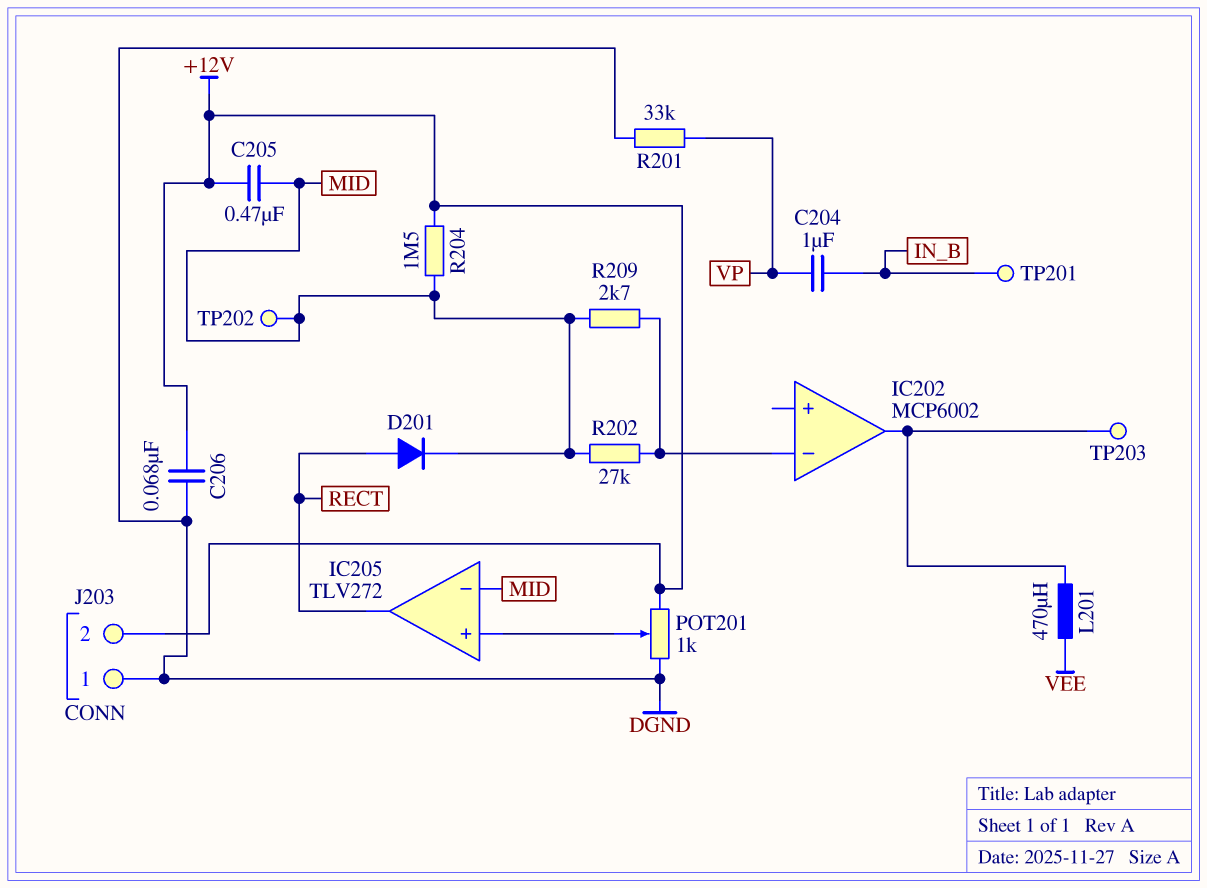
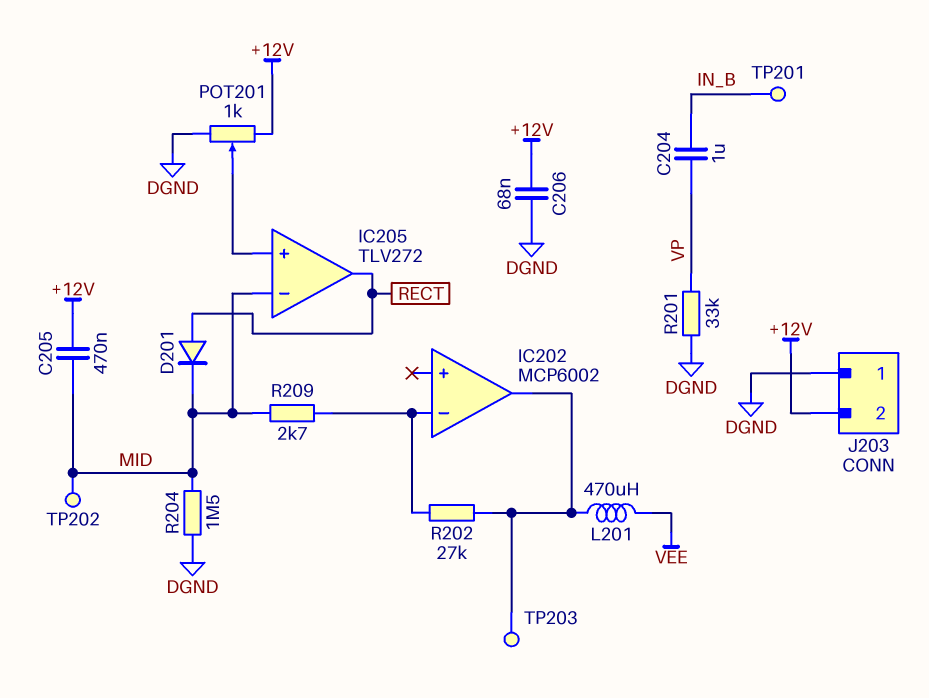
R202: 27k (IC202/in-, MID) -> 27k (IC202/in-, IC202/out)
R204: 1.5M (+12V, MID) -> 1.5M (DGND, MID)

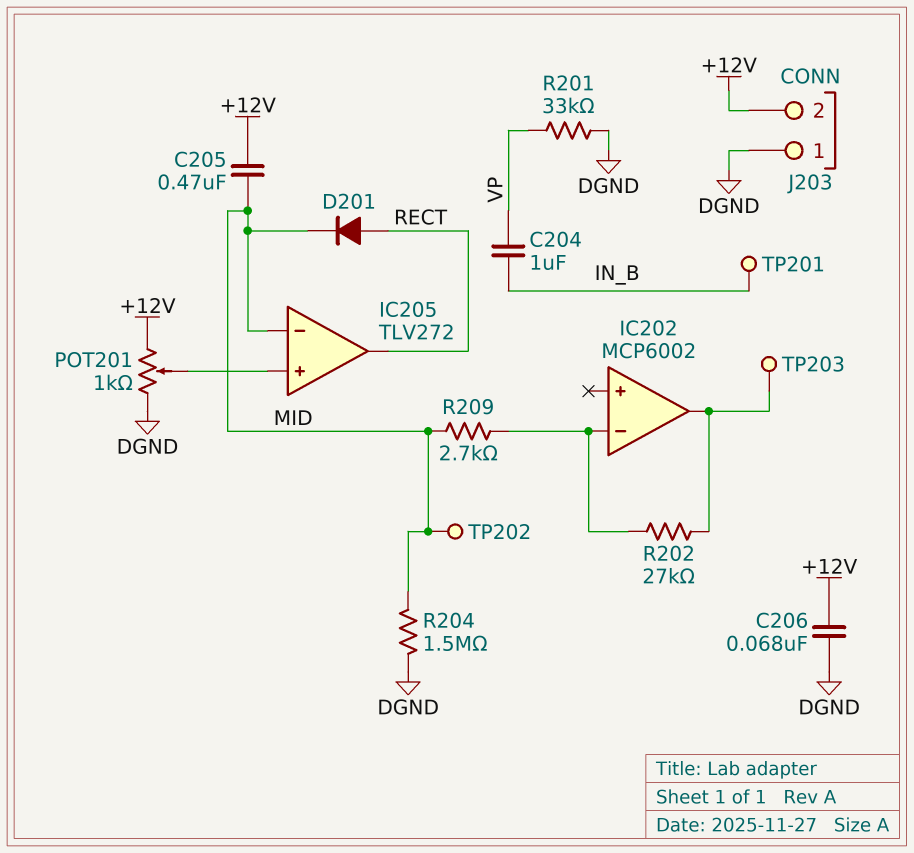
L201: 470uH (IC202/out, VEE) -> none

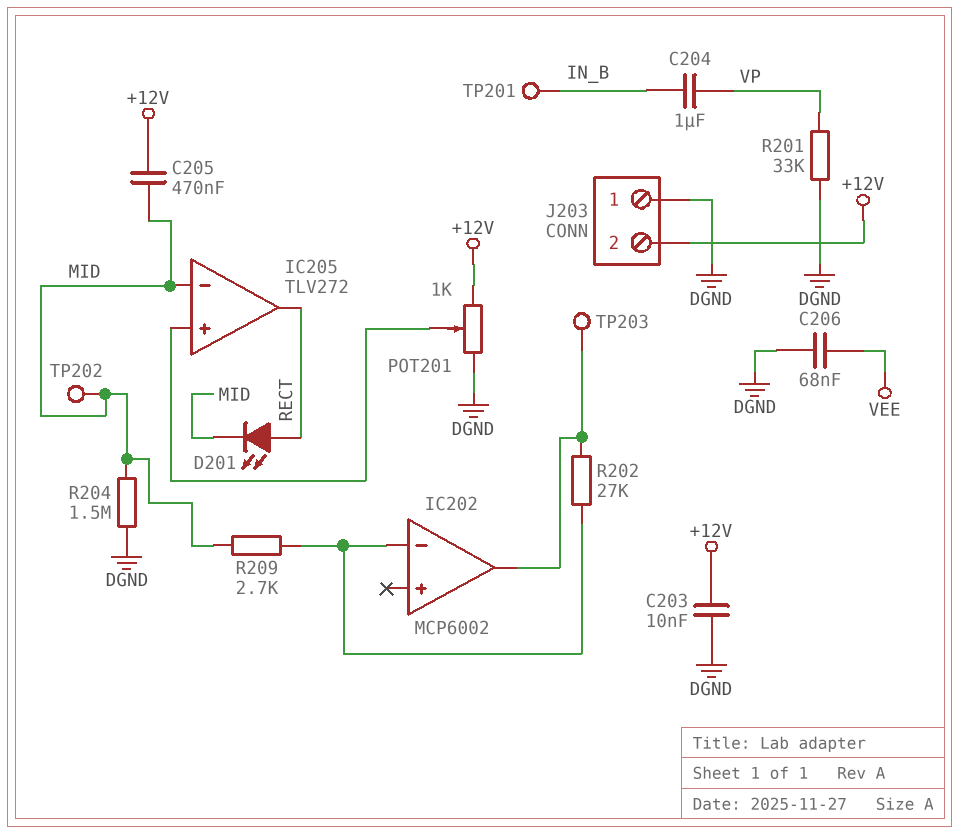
C203: none -> 10nF (+12V, DGND)
C206: 68nF (+12V, DGND) -> 68nF (DGND, VEE)
D201: diode (A RECT, K MID) -> LED (A RECT, K MID)

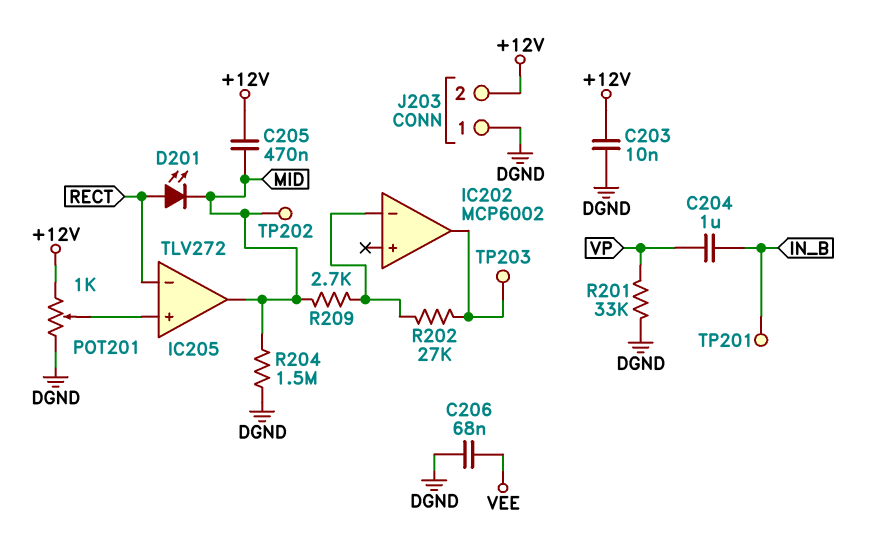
IC205 pin in-: MID -> RECT
IC205 pin out: RECT -> MID

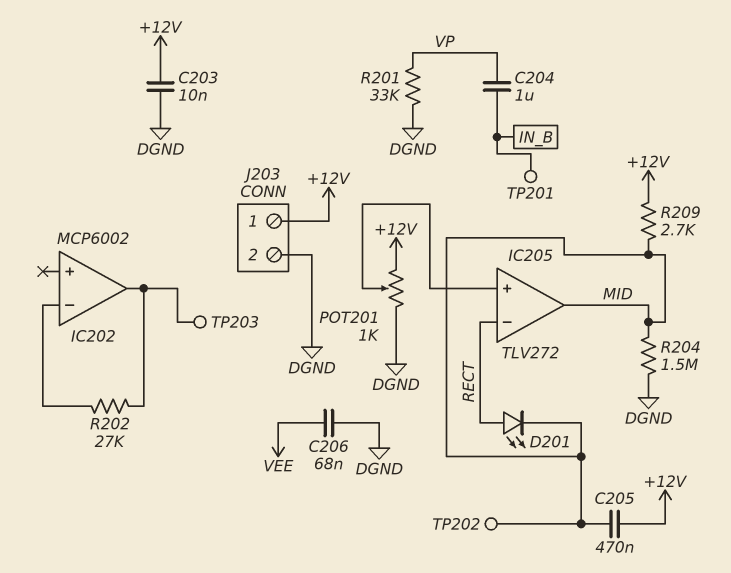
J203 pin 1: DGND -> +12V
J203 pin 2: +12V -> DGND
R209: 2.7k (IC202/in-, MID) -> 2.7k (+12V, MID)

